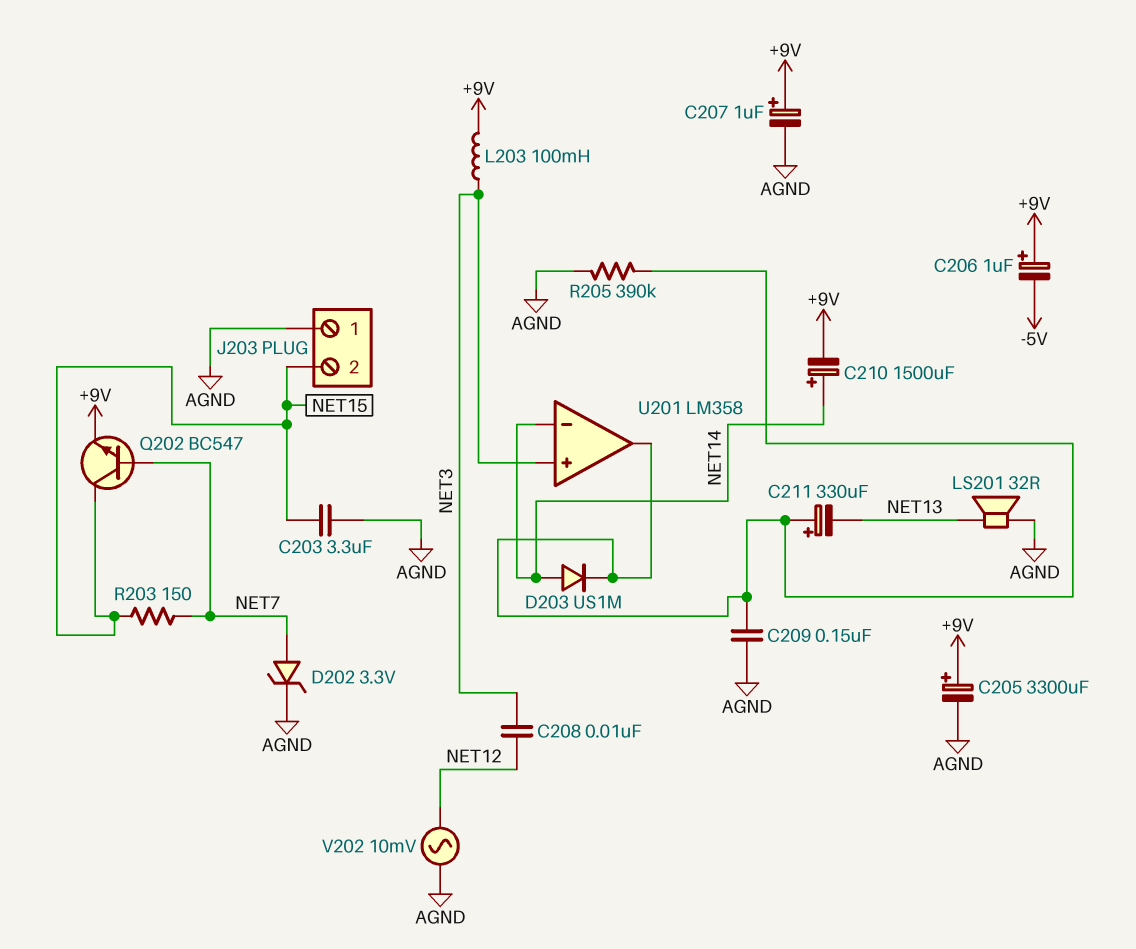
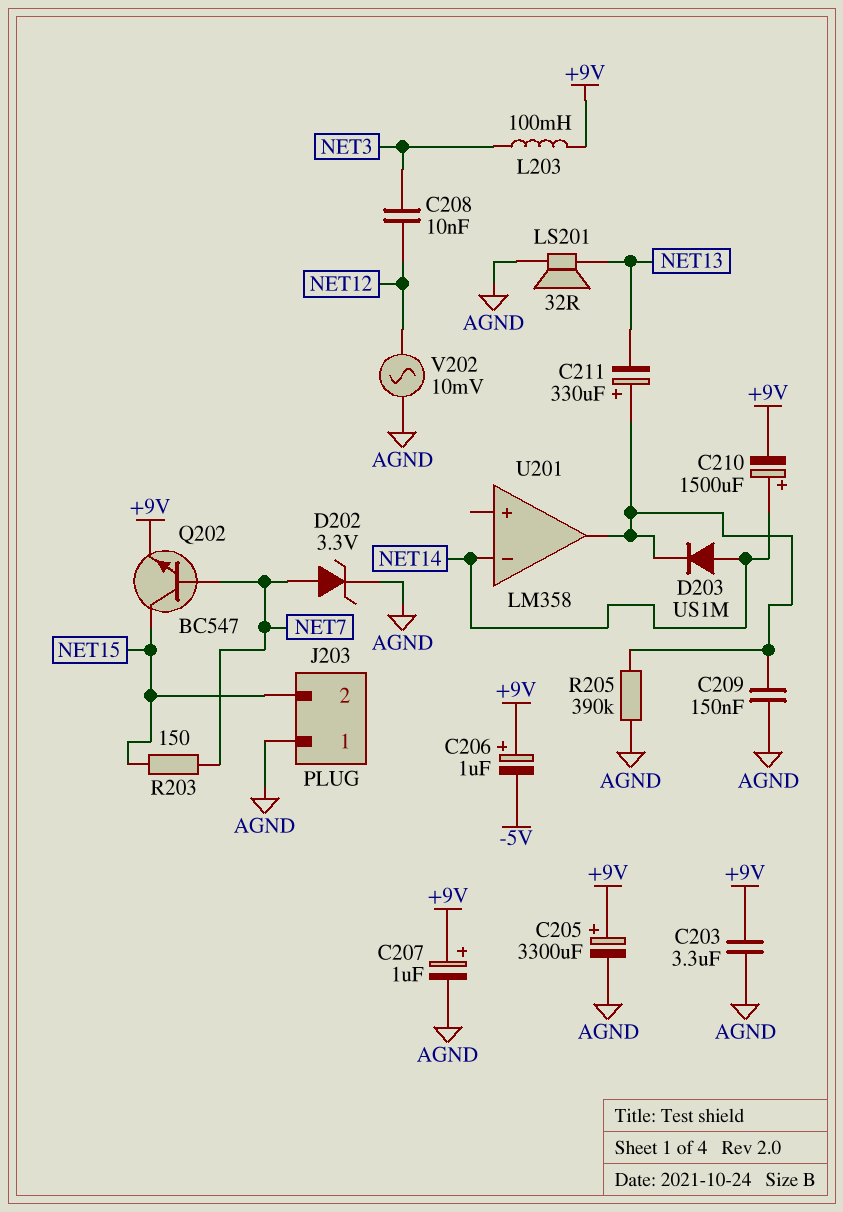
C203: 3.3uF (AGND, NET15) -> 3.3uF (+9V, AGND)
U201 pin in+: NET3 -> none

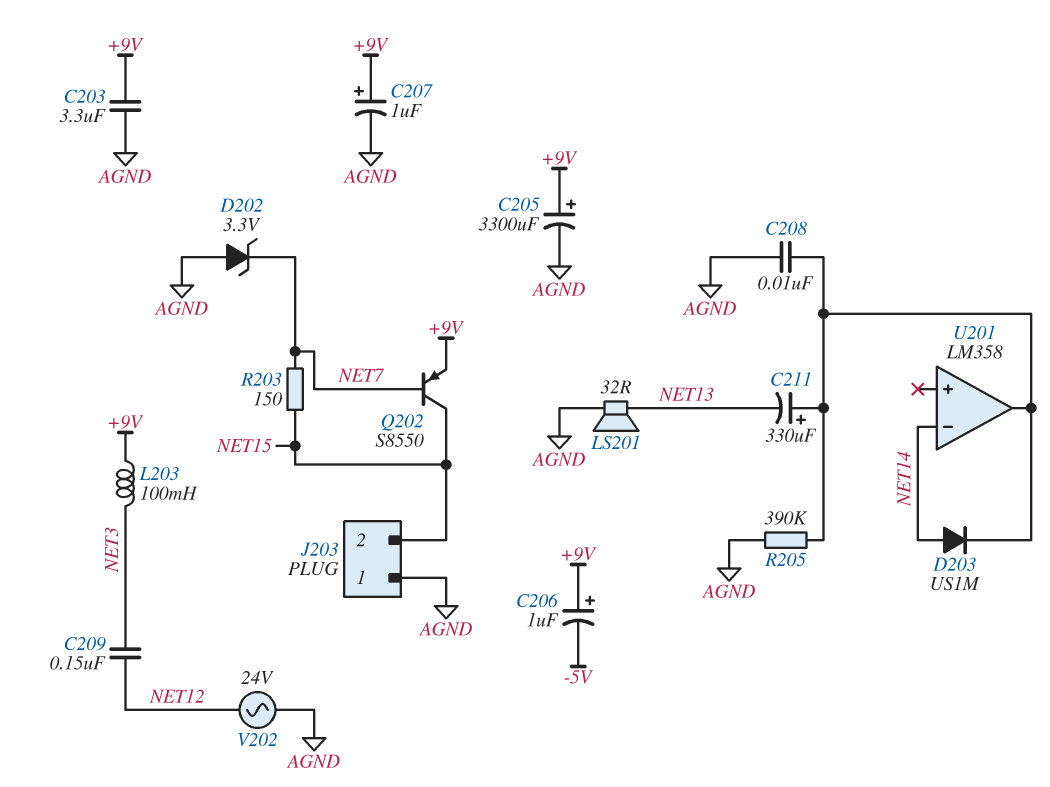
C208: 10nF (NET3, NET12) -> 10nF (AGND, U201/out)
C209: 150nF (AGND, U201/out) -> 150nF (NET3, NET12)
C210: 1500uF (plus NET14, minus +9V) -> none
D202: zener 3.3V (A NET7, K AGND) -> zener 3.3V (A AGND, K NET7)
Q202: NPN BC547 (B NET7, C NET15, E +9V) -> PNP S8550 (B NET7, C NET15, E +9V)
V202: AC 10mV (AGND, NET12) -> AC 24V (AGND, NET12)

